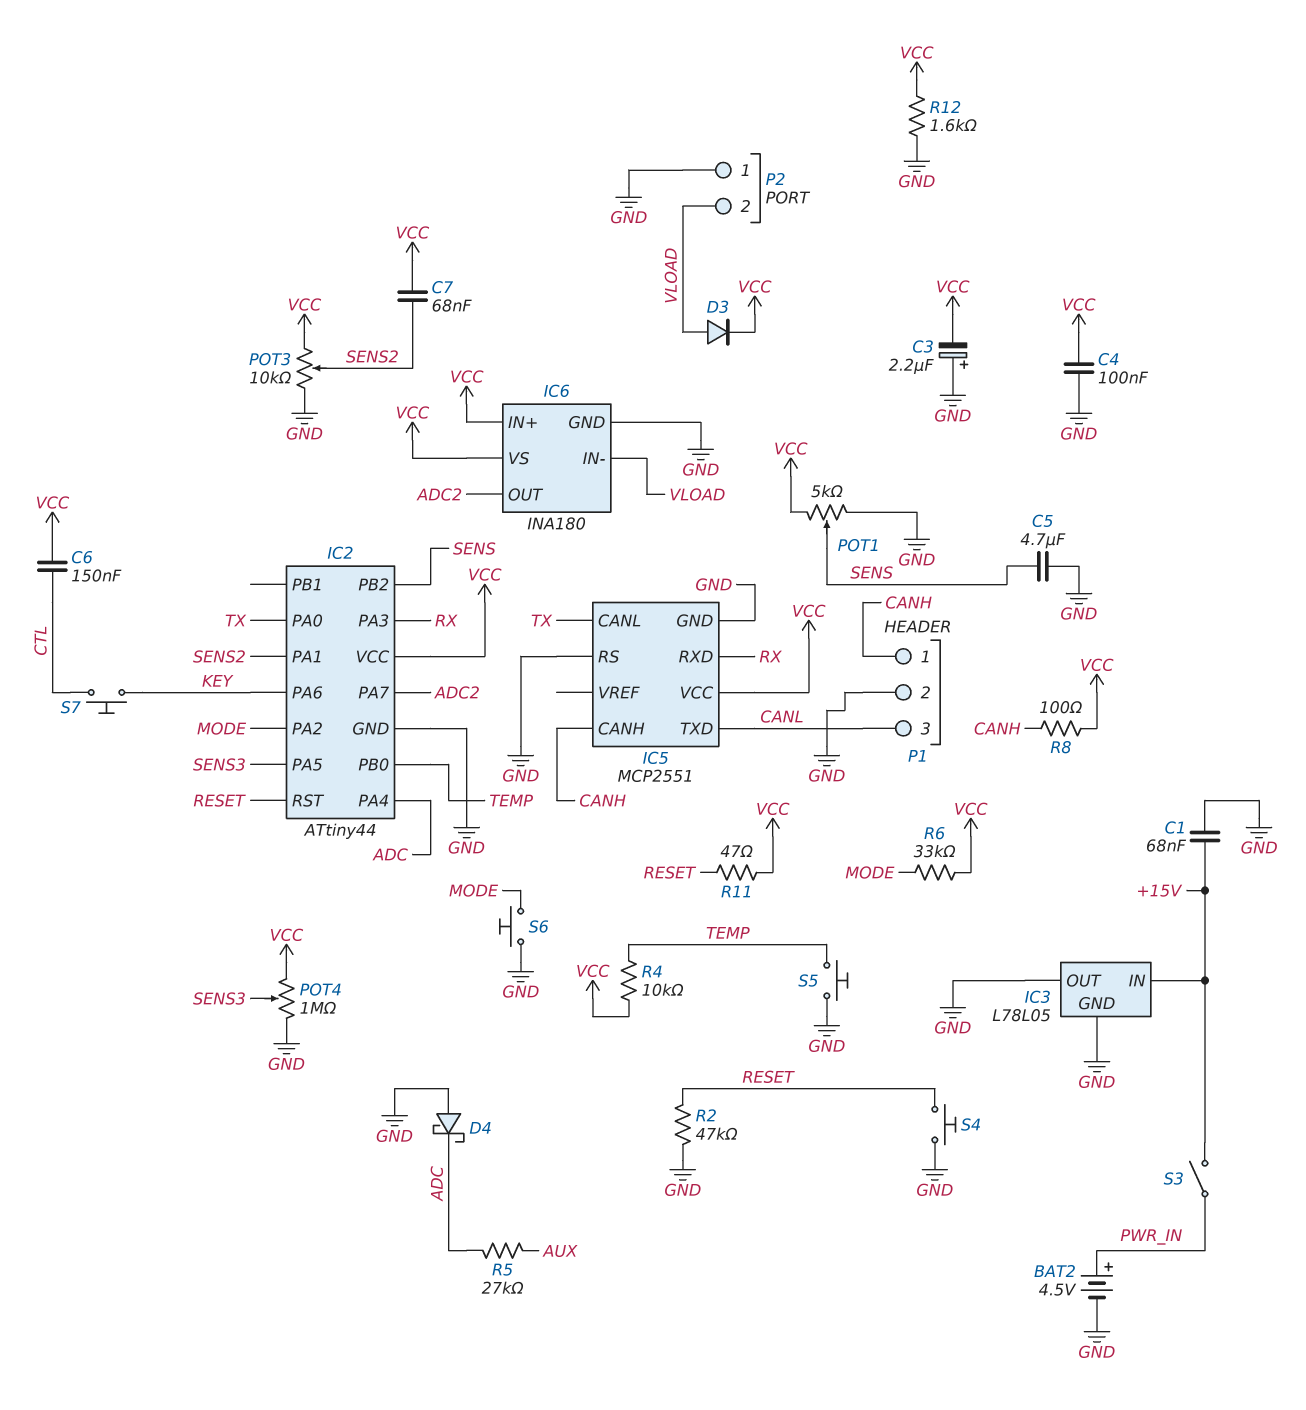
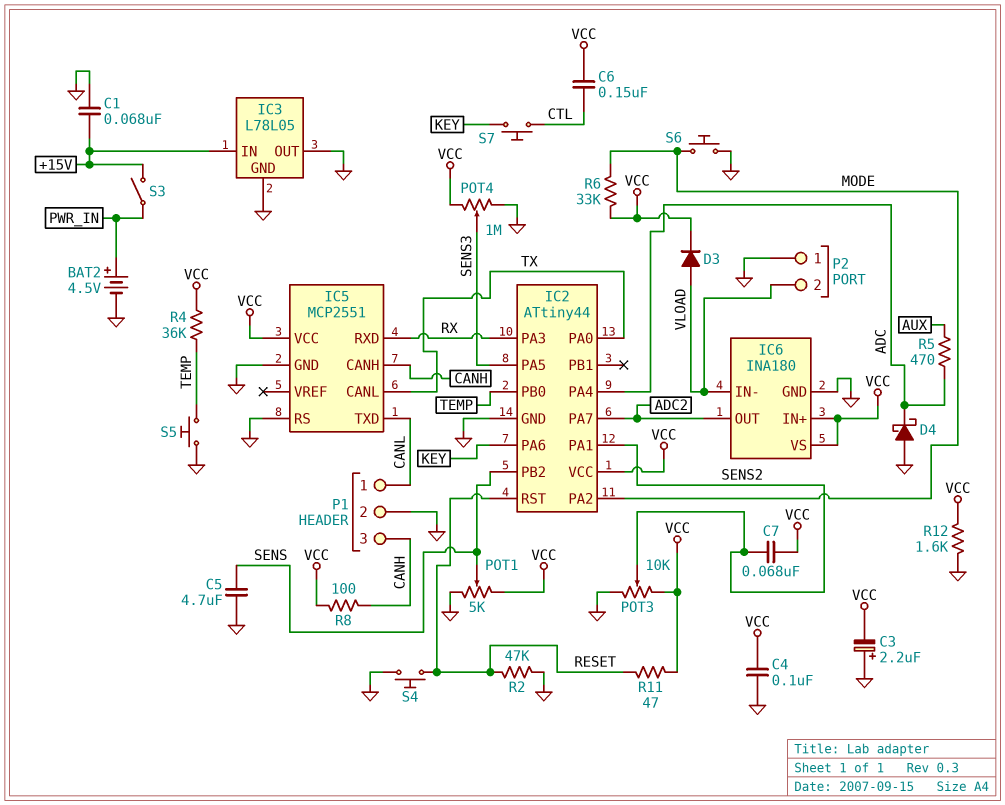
P1 pin 1: CANH -> CANL
P1 pin 3: CANL -> CANH
R4: 10k (TEMP, VCC) -> 36k (TEMP, VCC)
R5: 27k (ADC, AUX) -> 470 (ADC, AUX)

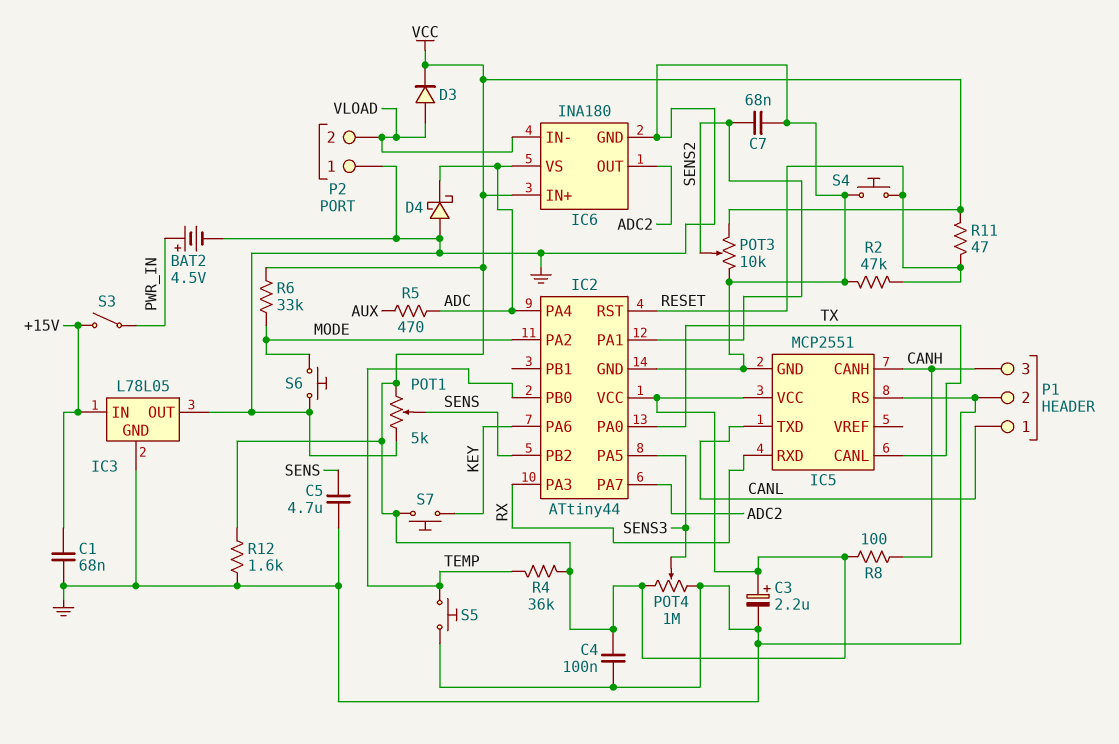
C3: 2.2uF (plus GND, minus VCC) -> 2.2uF (plus VCC, minus GND)
C6: 150nF (CTL, VCC) -> none
C7: 68nF (SENS2, VCC) -> 68nF (GND, SENS2)
IC6 pin VS: VCC -> ADC
S7: button (CTL, KEY) -> button (KEY, VCC)

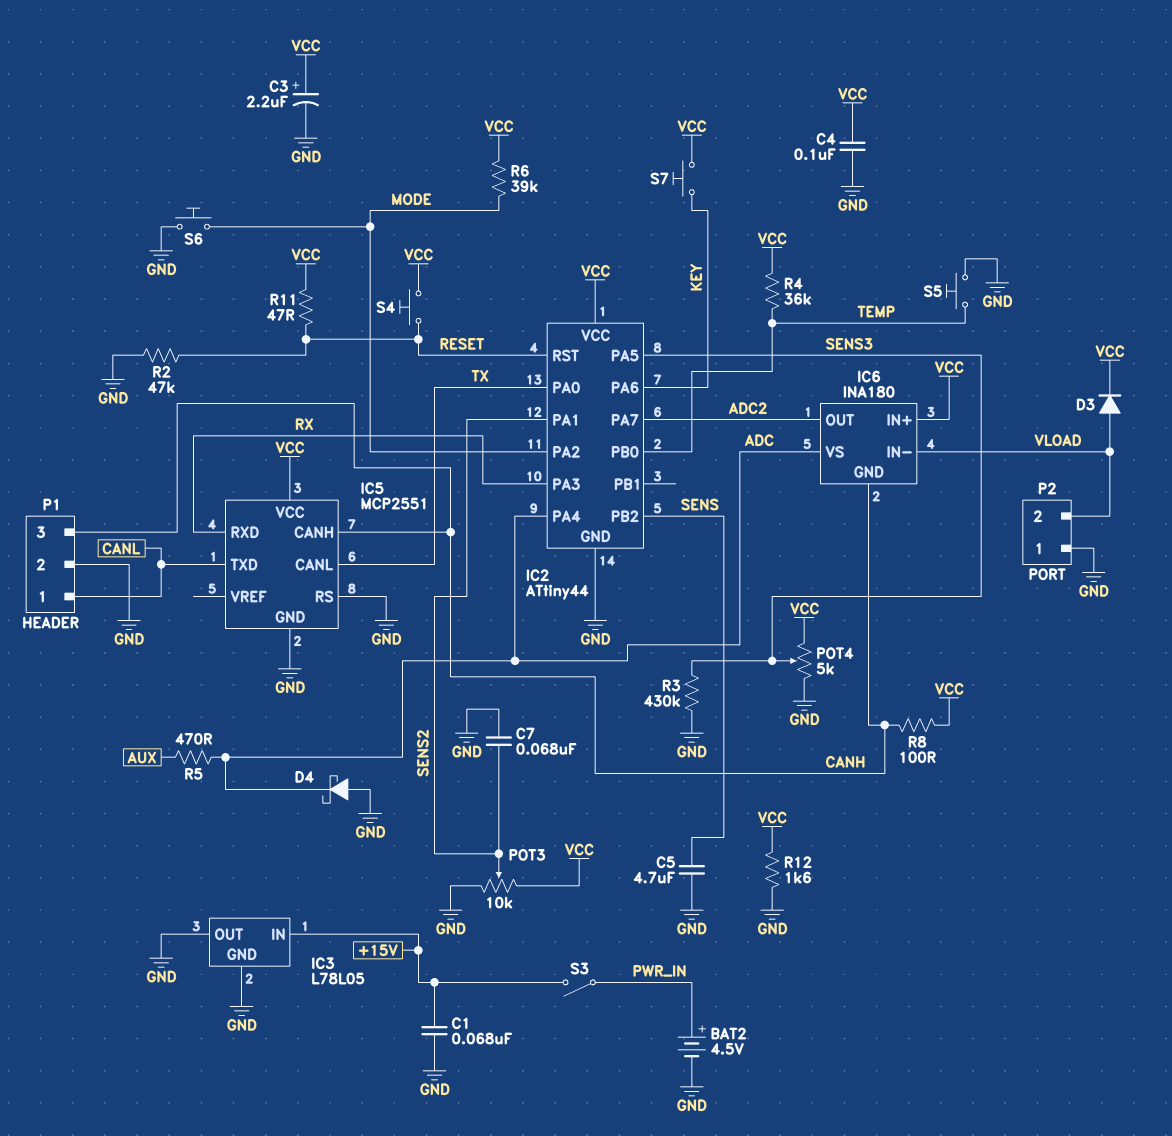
IC6 pin GND: GND -> CANH
POT1: 5k (GND, VCC, wiper SENS) -> none
POT4: 1M (GND, VCC, wiper SENS3) -> 5k (GND, VCC, wiper SENS3)
R3: none -> 430k (GND, SENS3)
R6: 33k (MODE, VCC) -> 39k (MODE, VCC)
S4: button (GND, RESET) -> button (RESET, VCC)

